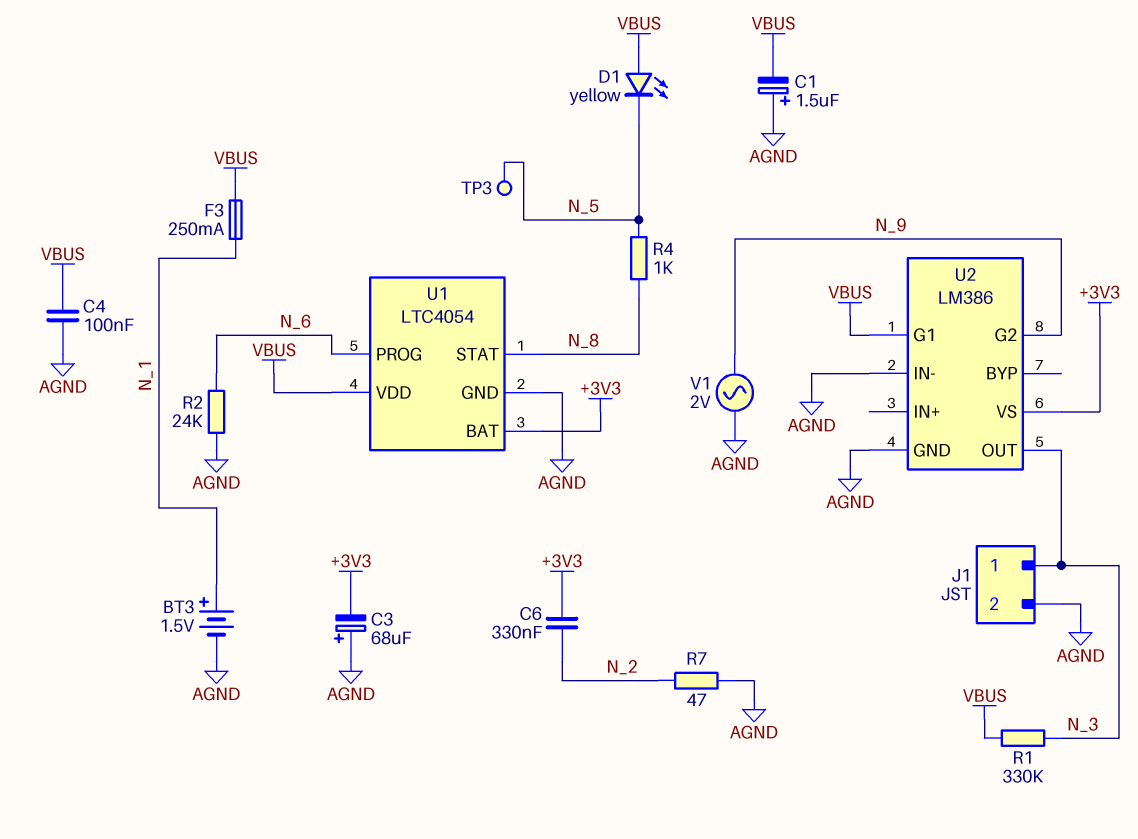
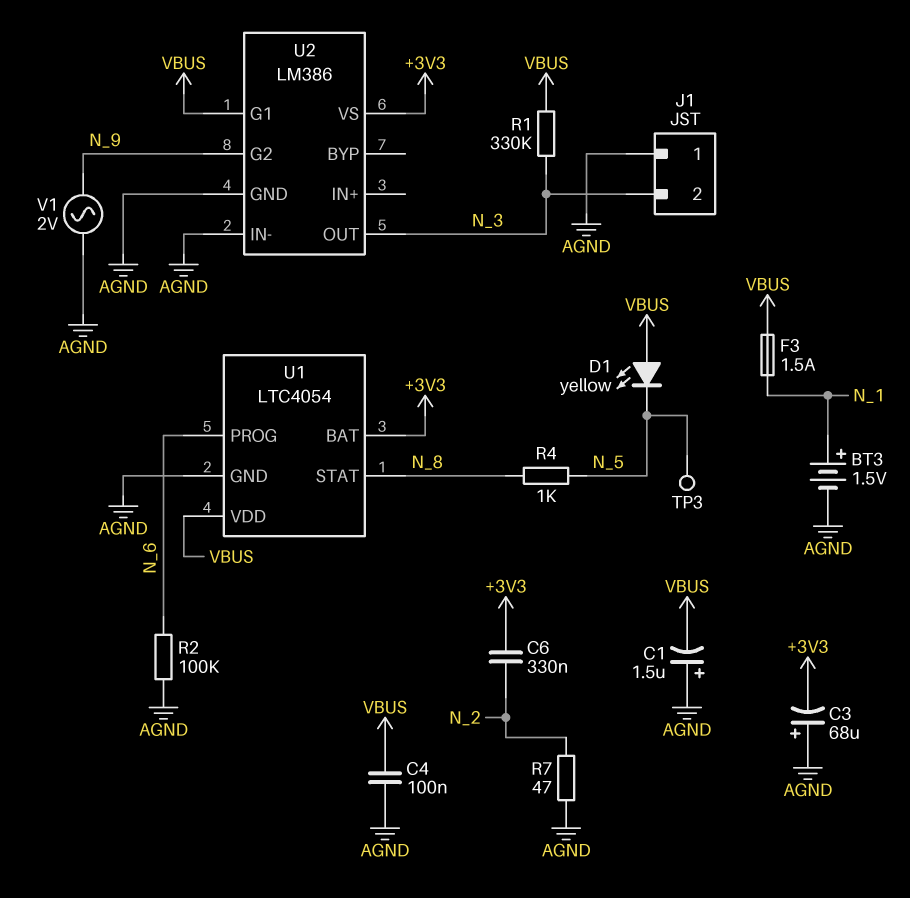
F3: 250mA (N_1, VBUS) -> 1.5A (N_1, VBUS)
J1 pin 1: N_3 -> AGND
J1 pin 2: AGND -> N_3
R2: 24k (AGND, N_6) -> 100k (AGND, N_6)

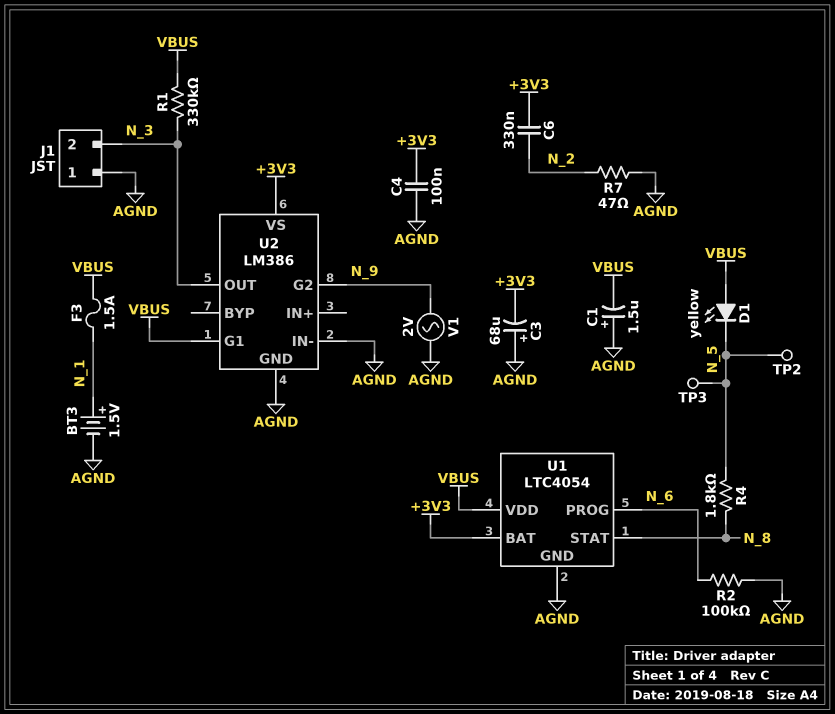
C4: 100nF (AGND, VBUS) -> 100nF (+3V3, AGND)
R4: 1k (N_5, N_8) -> 1.8k (N_5, N_8)
TP2: none -> test point (N_5)

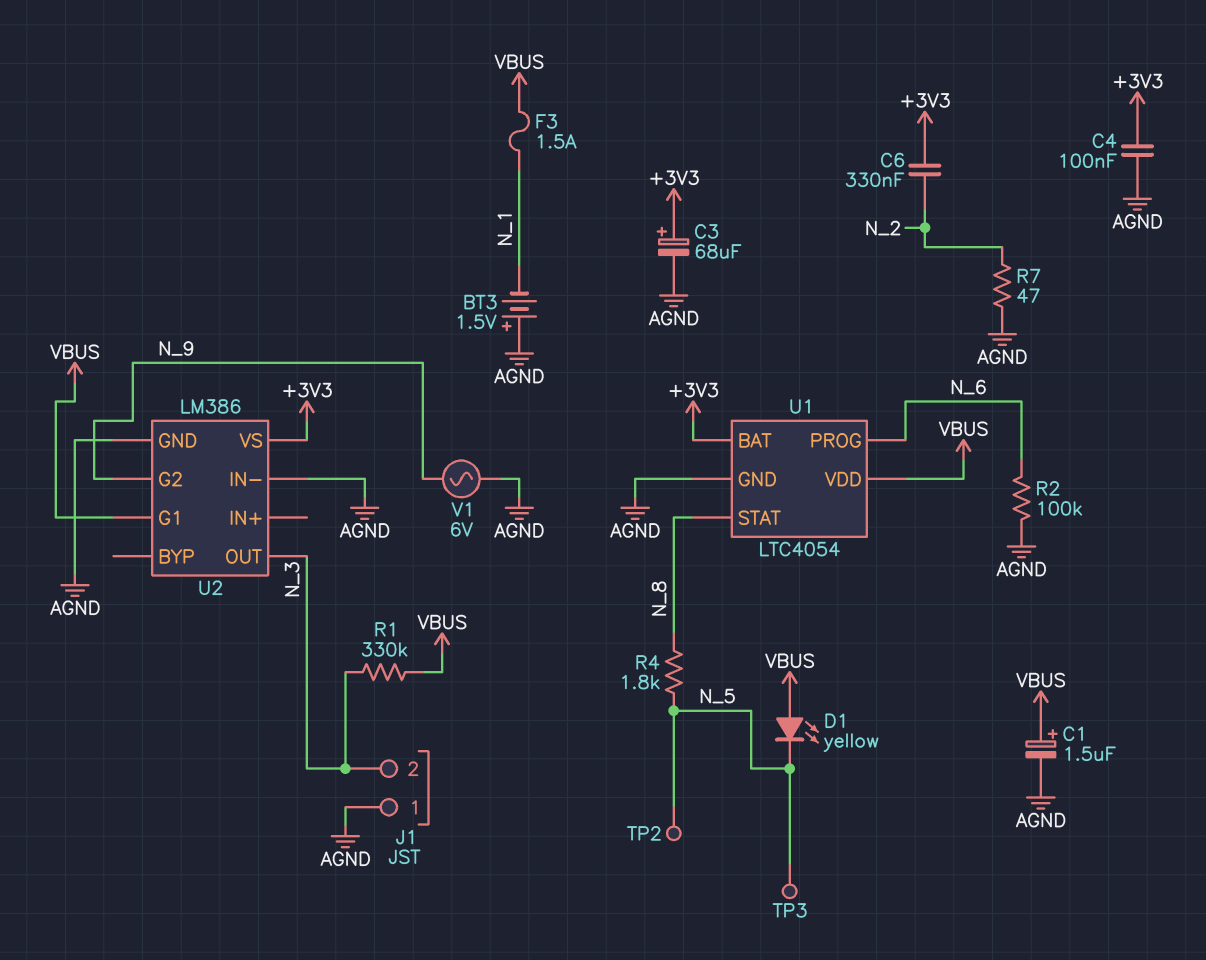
BT3: 1.5V (plus N_1, minus AGND) -> 1.5V (plus AGND, minus N_1)
C1: 1.5uF (plus AGND, minus VBUS) -> 1.5uF (plus VBUS, minus AGND)
C3: 68uF (plus AGND, minus +3V3) -> 68uF (plus +3V3, minus AGND)
V1: AC 2V (AGND, N_9) -> AC 6V (AGND, N_9)

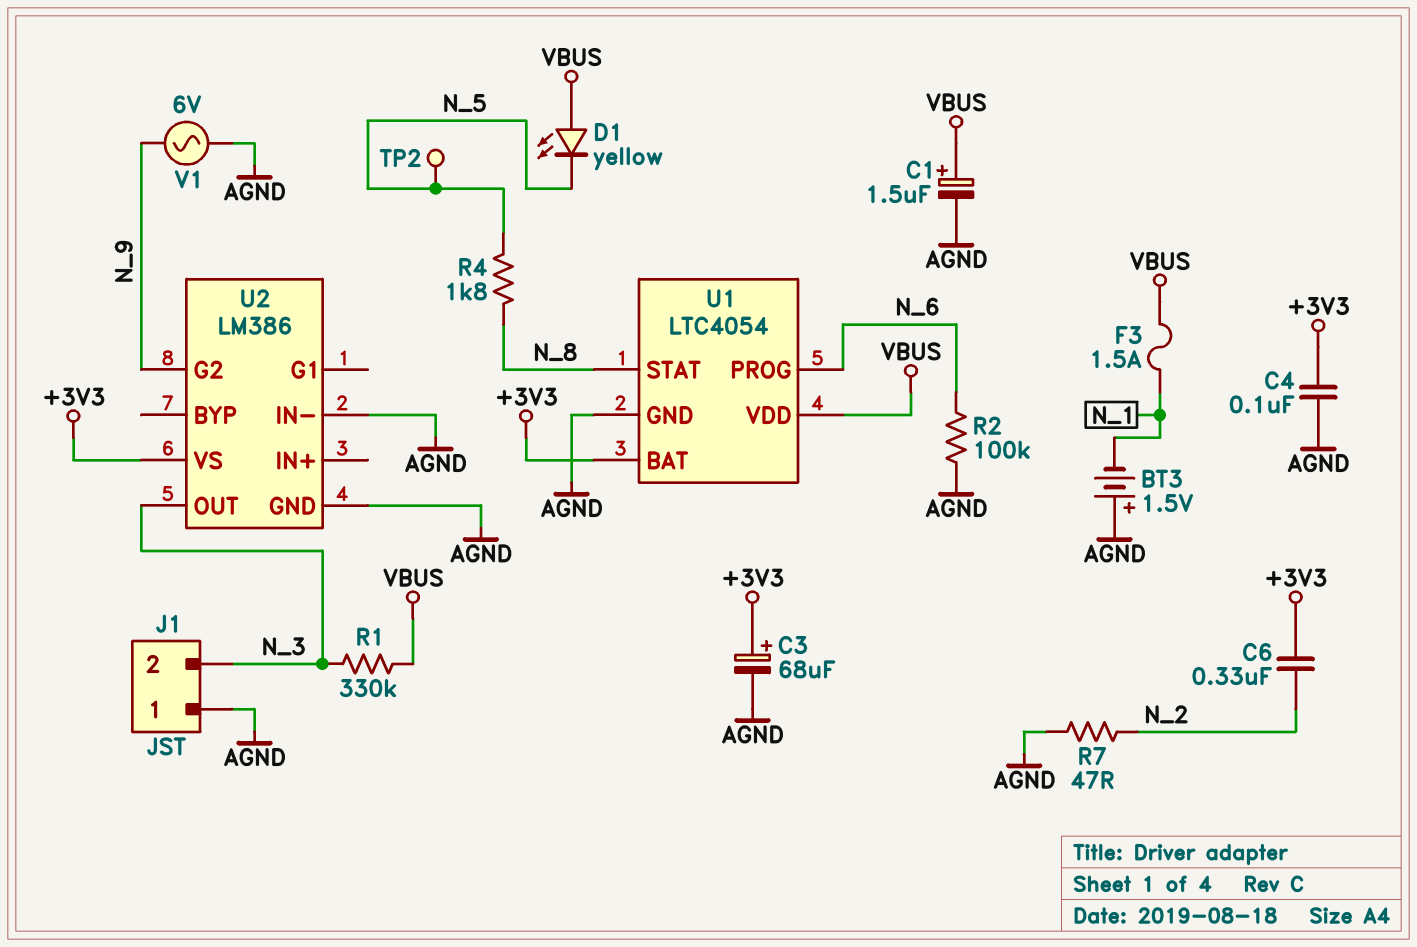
TP3: test point (N_5) -> none
U2 pin G1: VBUS -> none

